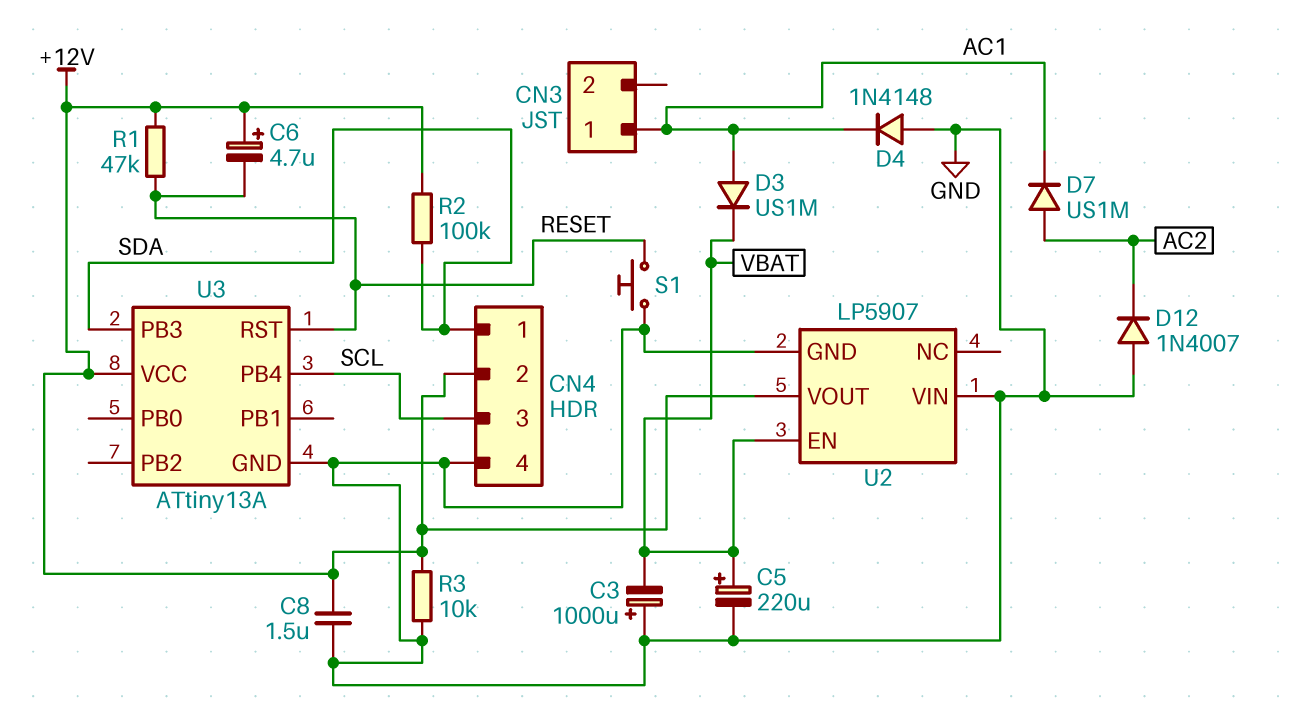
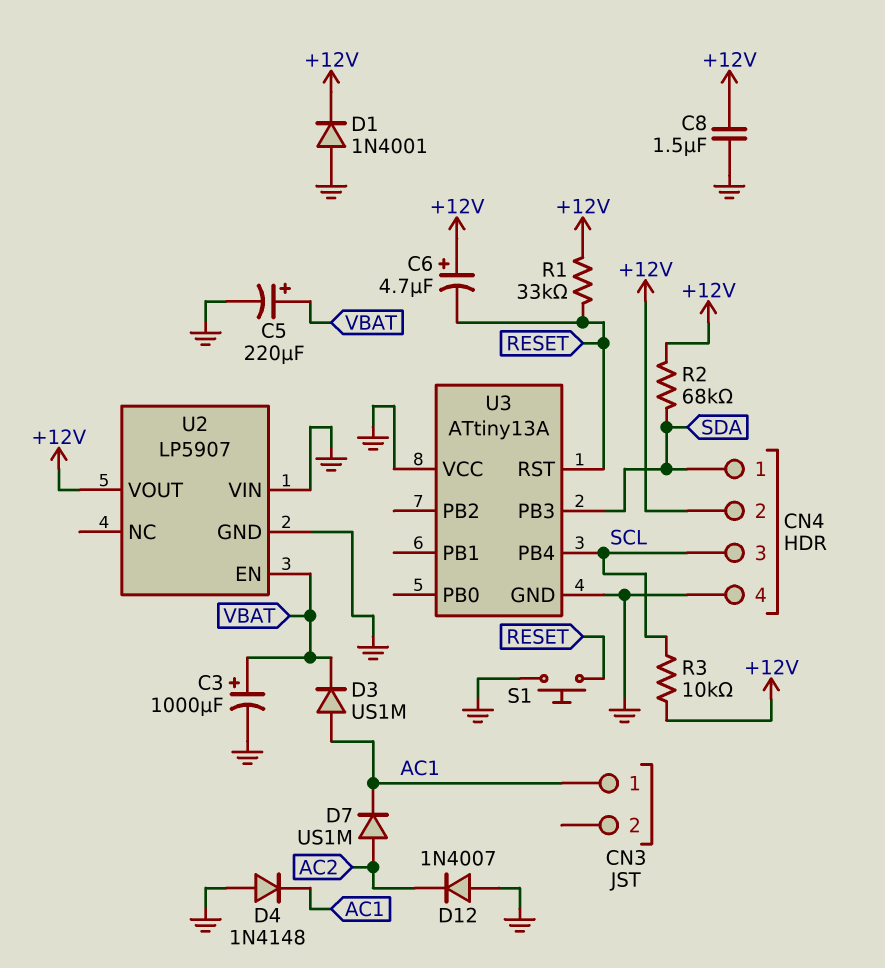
C3: 1000uF (plus GND, minus VBAT) -> 1000uF (plus VBAT, minus GND)
D1: none -> diode 1N4001 (A GND, K +12V)
R1: 47k (+12V, RESET) -> 33k (+12V, RESET)
R2: 100k (+12V, SDA) -> 68k (+12V, SDA)
R3: 10k (+12V, GND) -> 10k (+12V, SCL)
U3 pin VCC: +12V -> GND

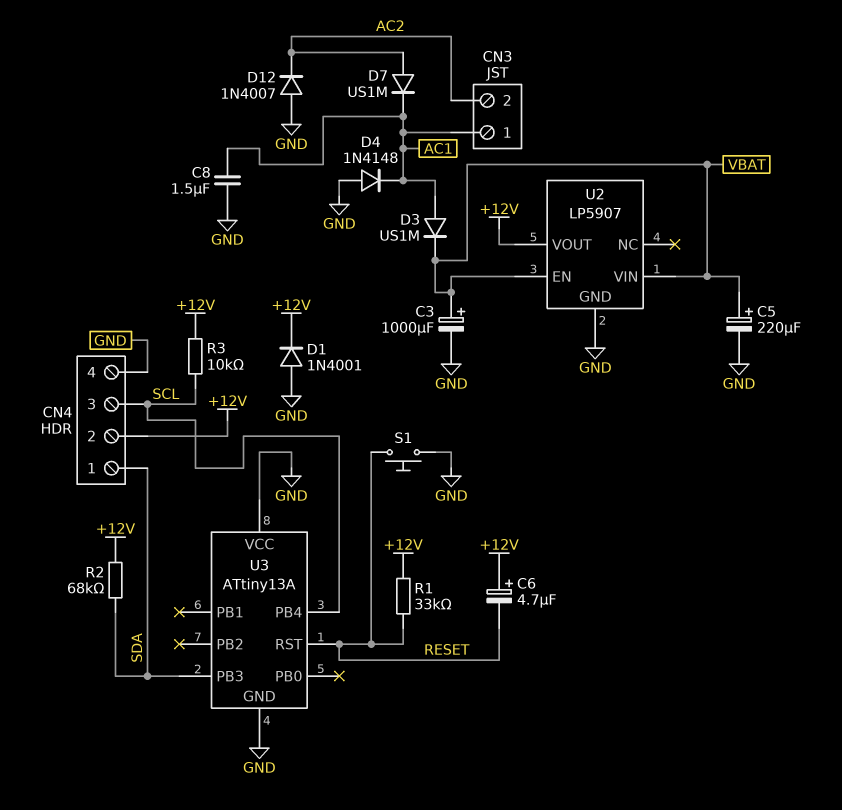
C8: 1.5uF (+12V, GND) -> 1.5uF (AC1, GND)
CN3 pin 2: none -> AC2
U2 pin VIN: GND -> VBAT

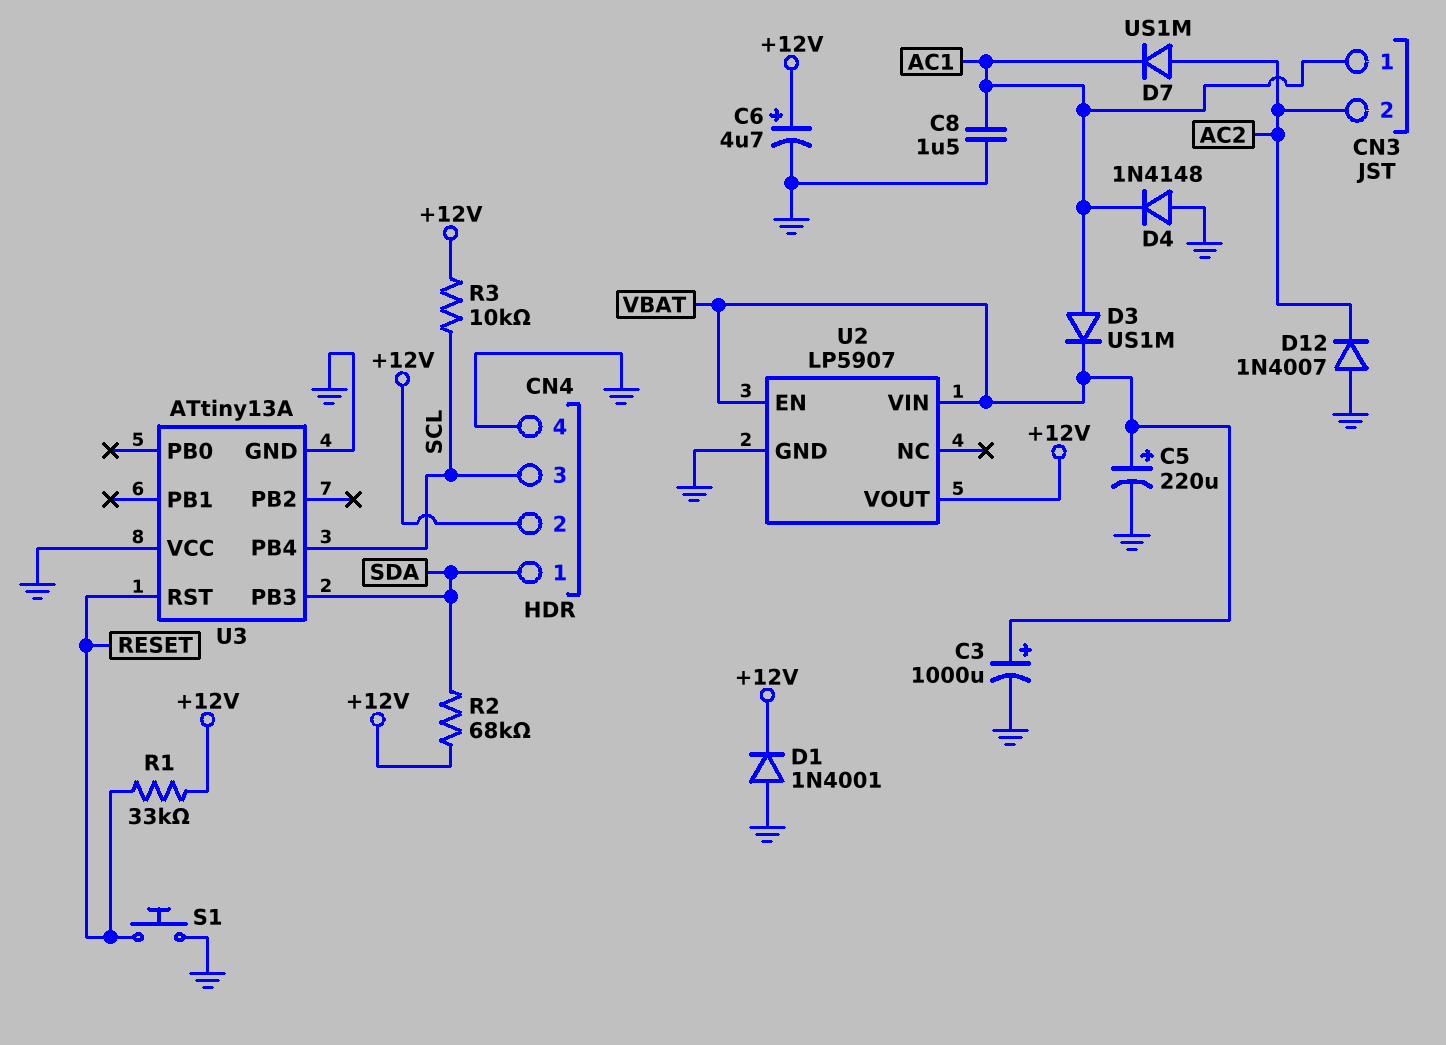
C6: 4.7uF (plus +12V, minus RESET) -> 4.7uF (plus +12V, minus GND)

